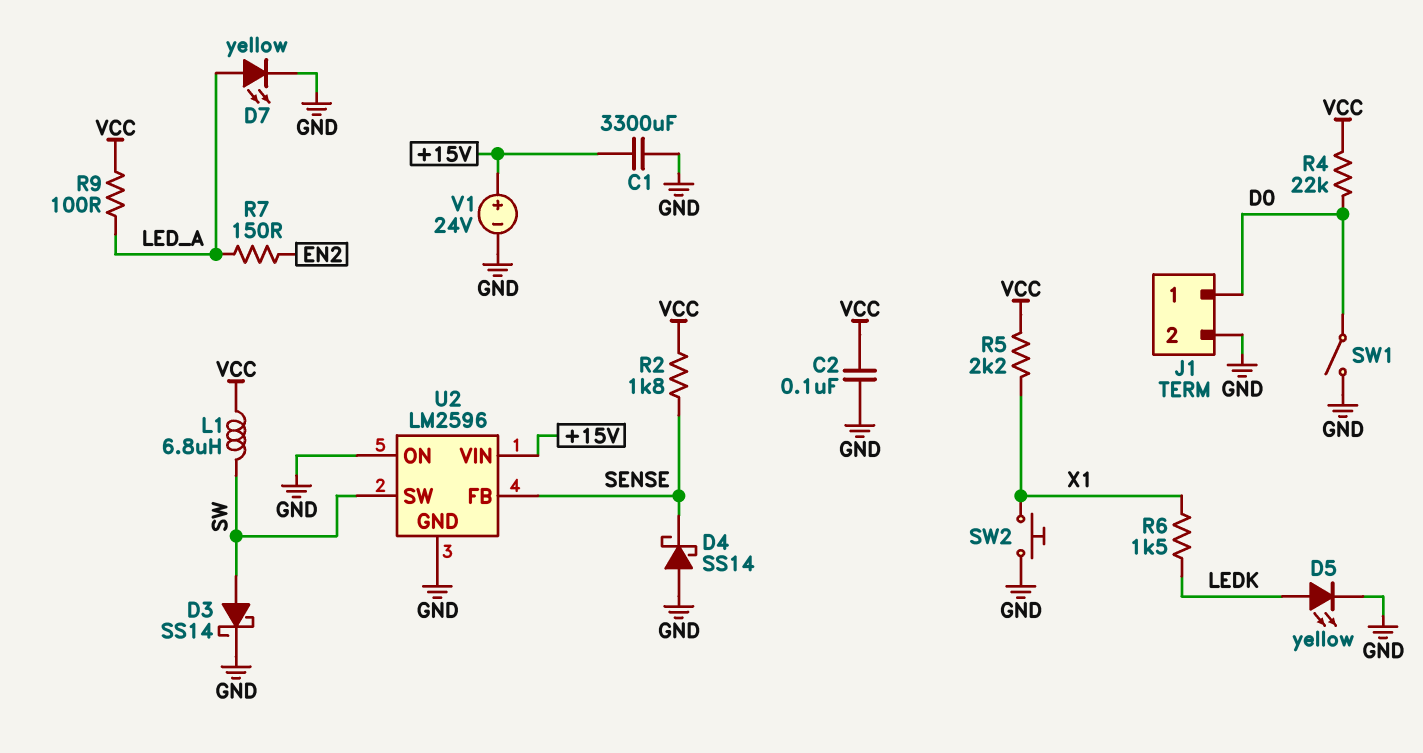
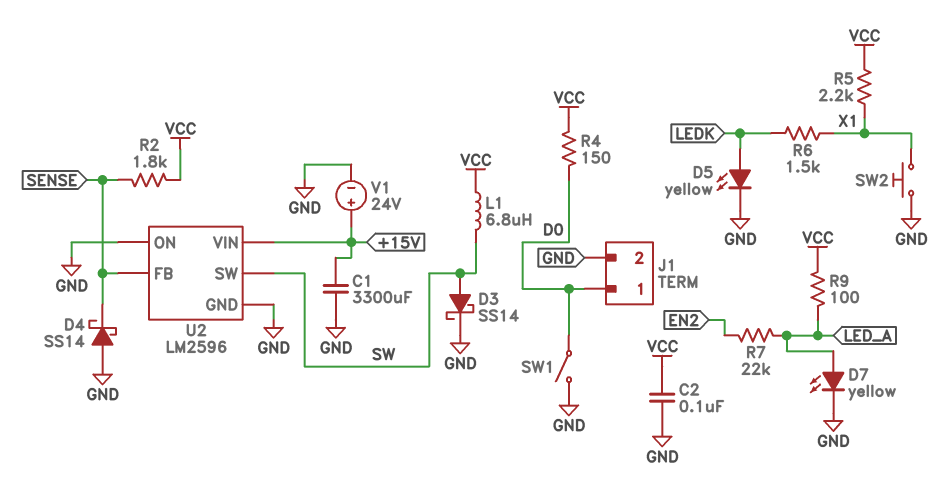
R4: 22k (D0, VCC) -> 150 (D0, VCC)
R7: 150 (EN2, LED_A) -> 22k (EN2, LED_A)

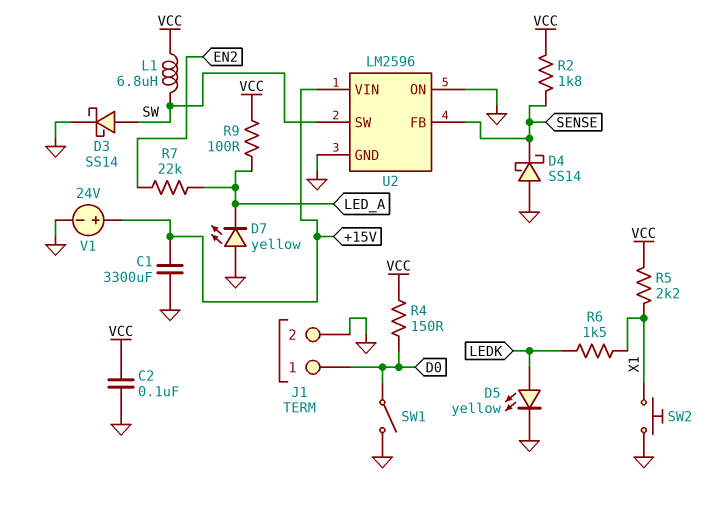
D7: LED yellow (A LED_A, K GND) -> LED yellow (A GND, K LED_A)

